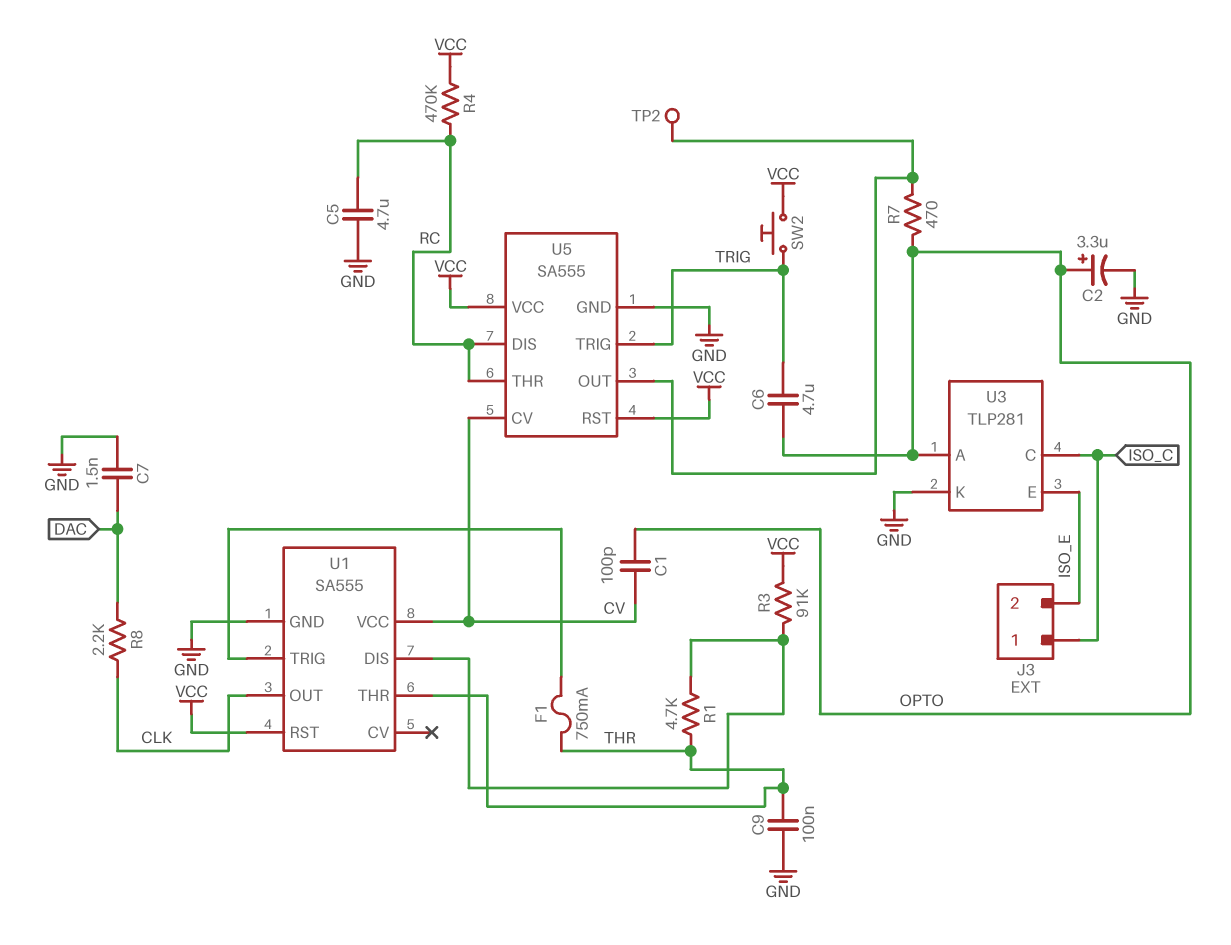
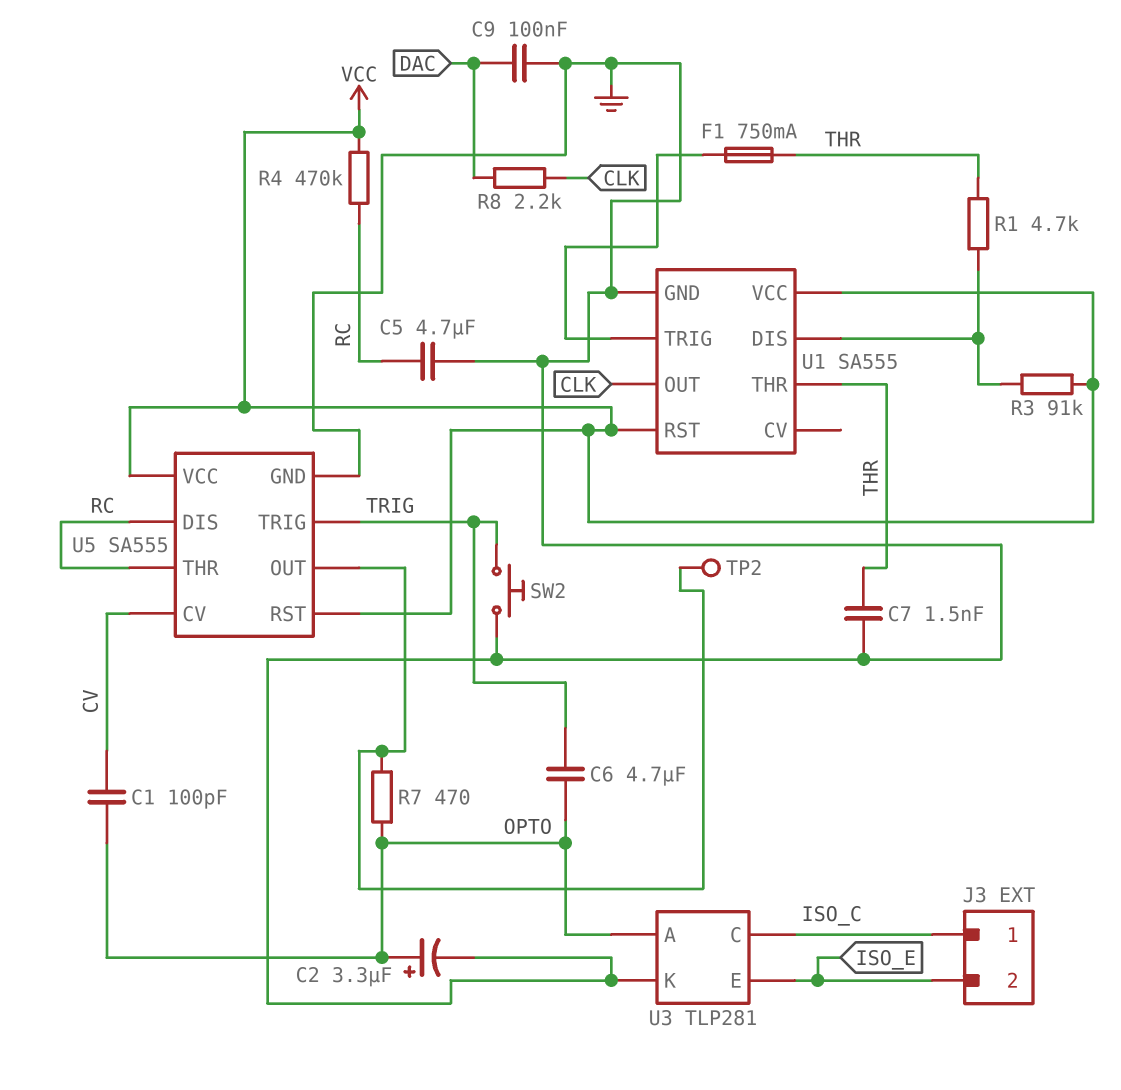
C7: 1.5nF (DAC, GND) -> 1.5nF (GND, THR)
C9: 100nF (GND, THR) -> 100nF (DAC, GND)
SW2: button (TRIG, VCC) -> button (GND, TRIG)
U1 pin VCC: CV -> VCC

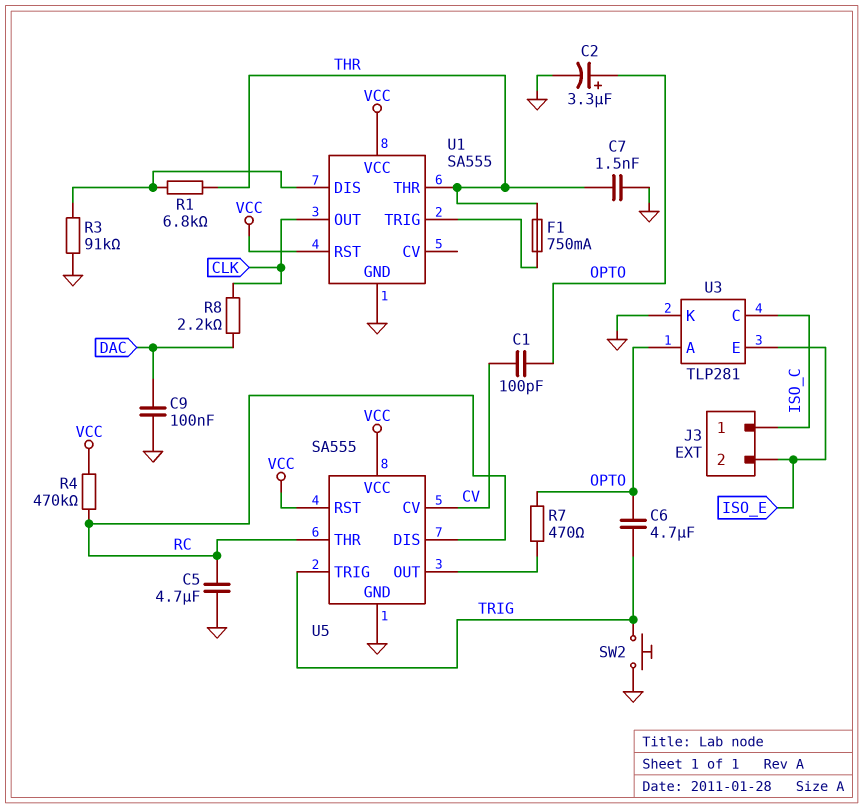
R1: 4.7k (THR, U1/DIS) -> 6.8k (THR, U1/DIS)
R3: 91k (U1/DIS, VCC) -> 91k (GND, U1/DIS)
TP2: test point (U5/OUT) -> none

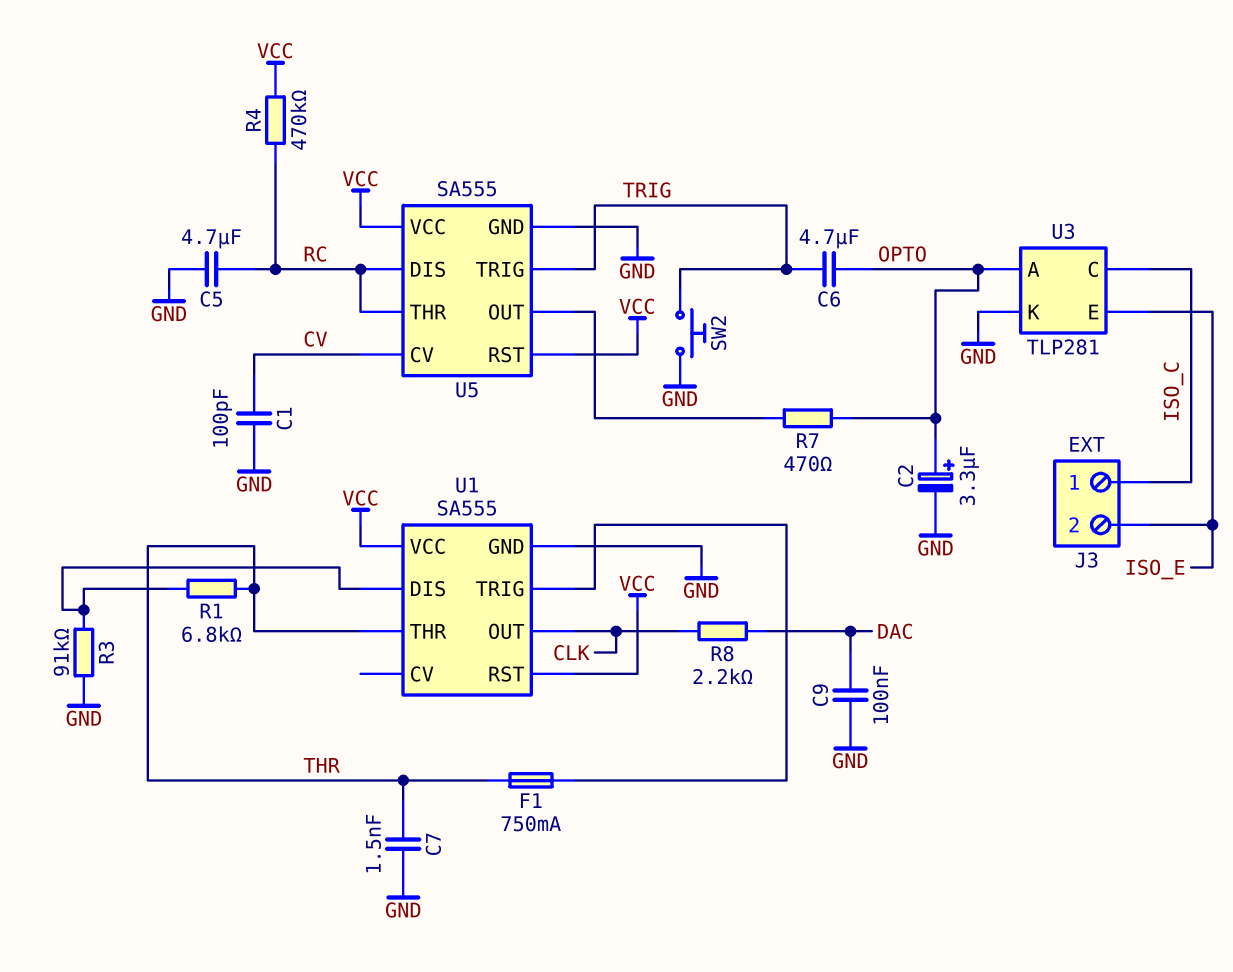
C1: 100pF (CV, OPTO) -> 100pF (CV, GND)

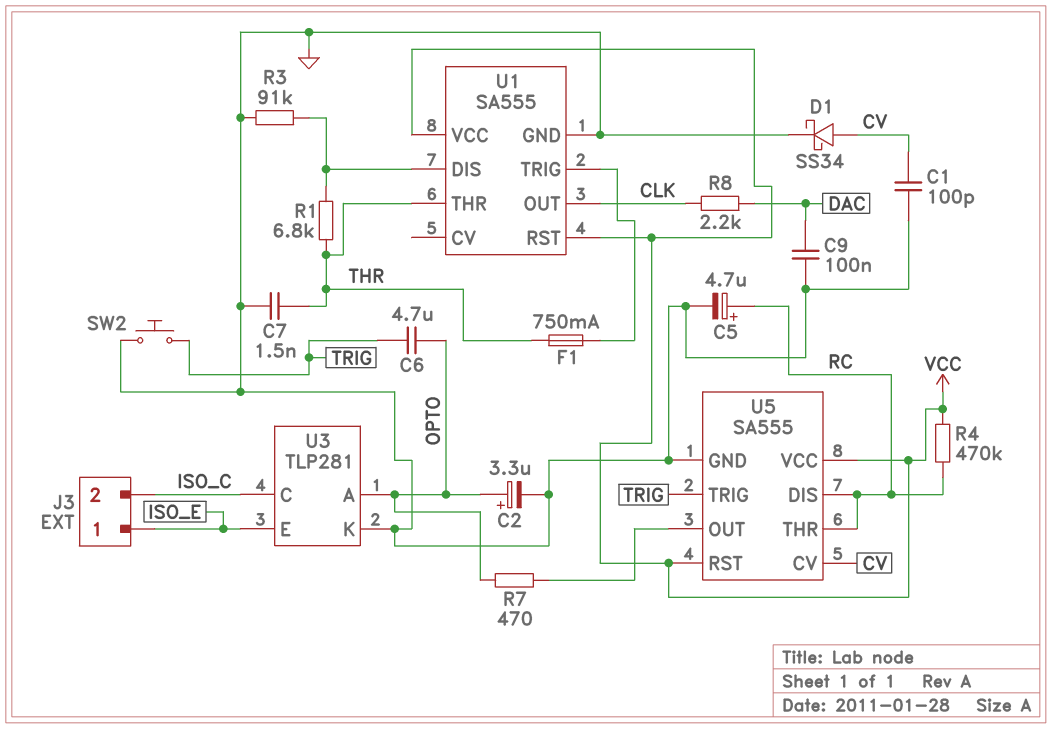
C5: 4.7uF (GND, RC) -> 4.7uF (plus RC, minus GND)
D1: none -> schottky SS34 (A CV, K GND)
J3 pin 1: ISO_C -> ISO_E
J3 pin 2: ISO_E -> ISO_C

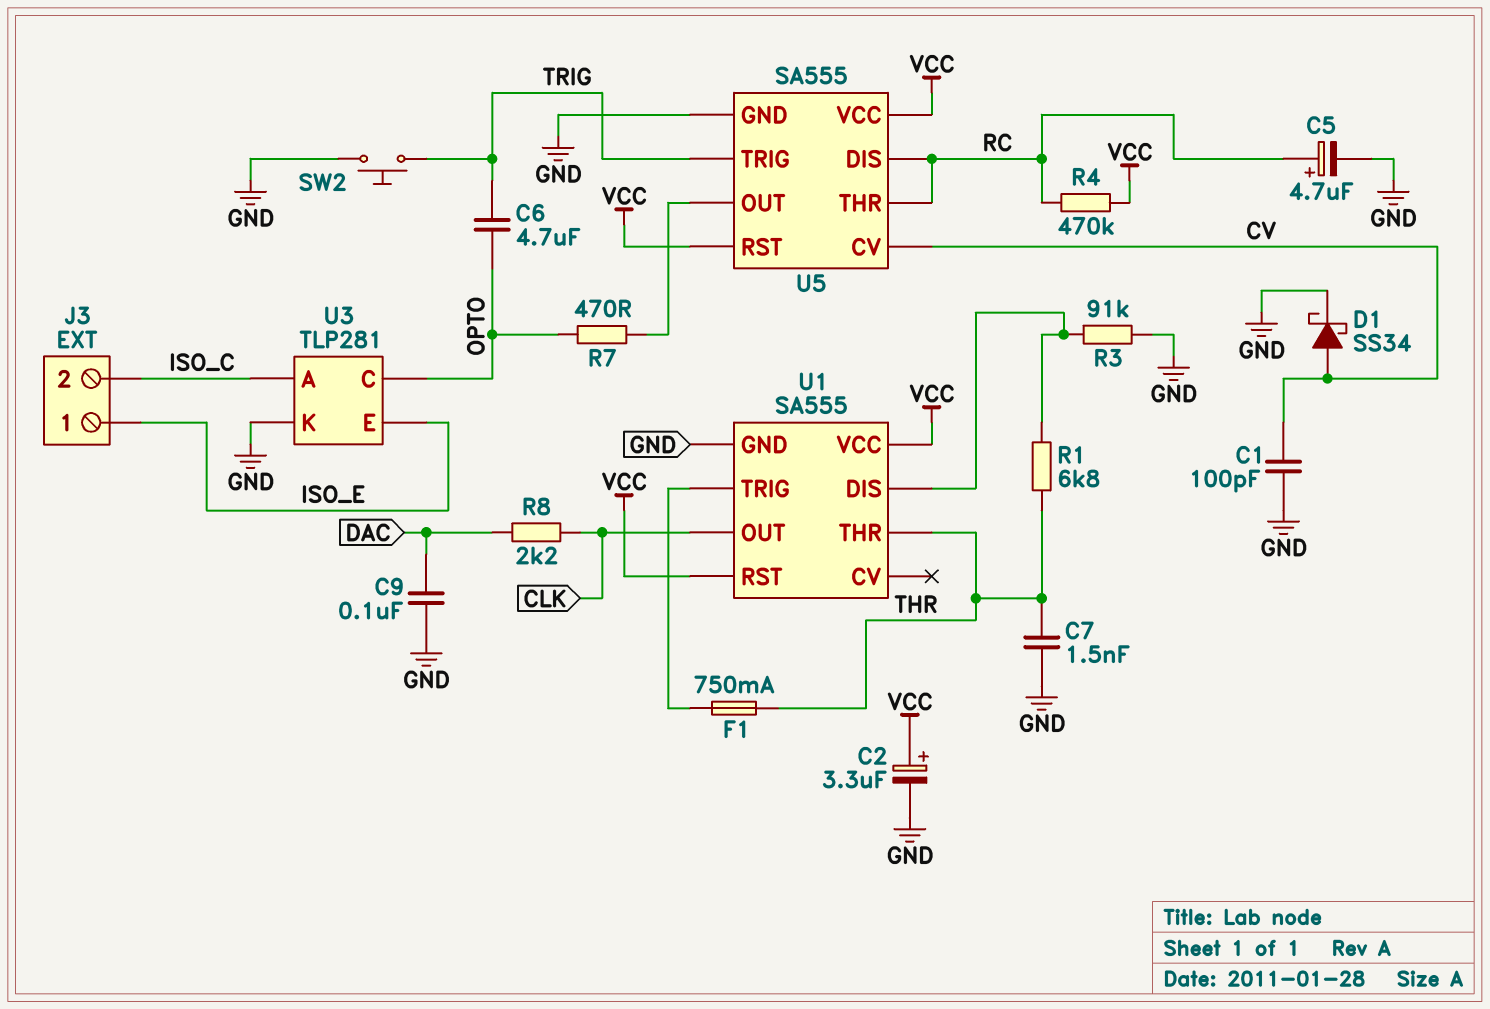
C2: 3.3uF (plus OPTO, minus GND) -> 3.3uF (plus VCC, minus GND)
U3 pin A: OPTO -> ISO_C
U3 pin C: ISO_C -> OPTO

